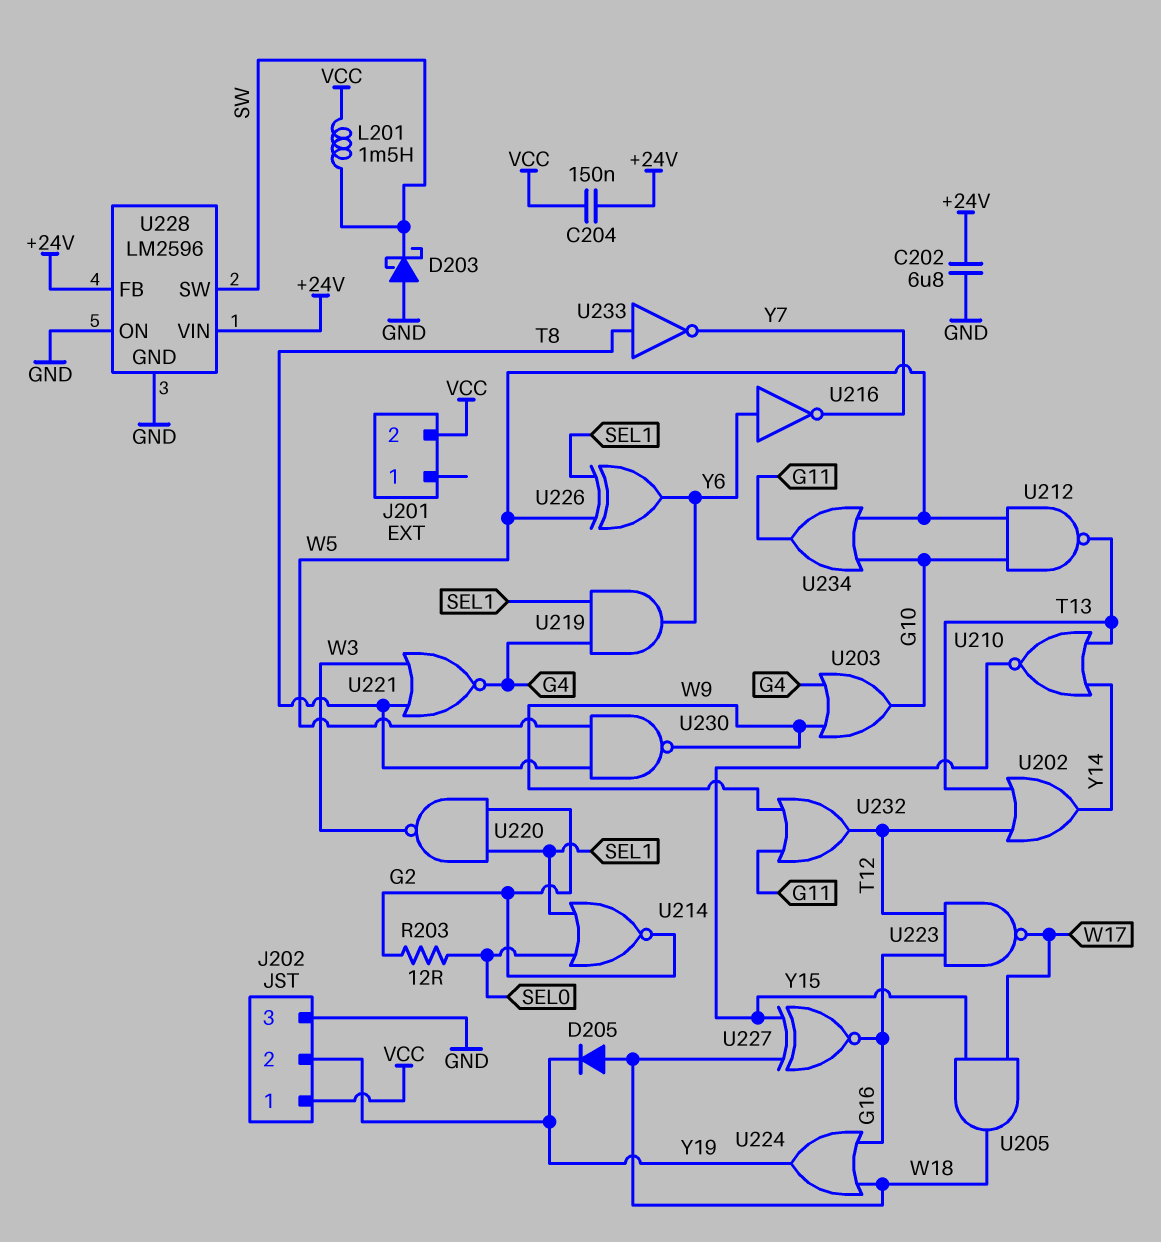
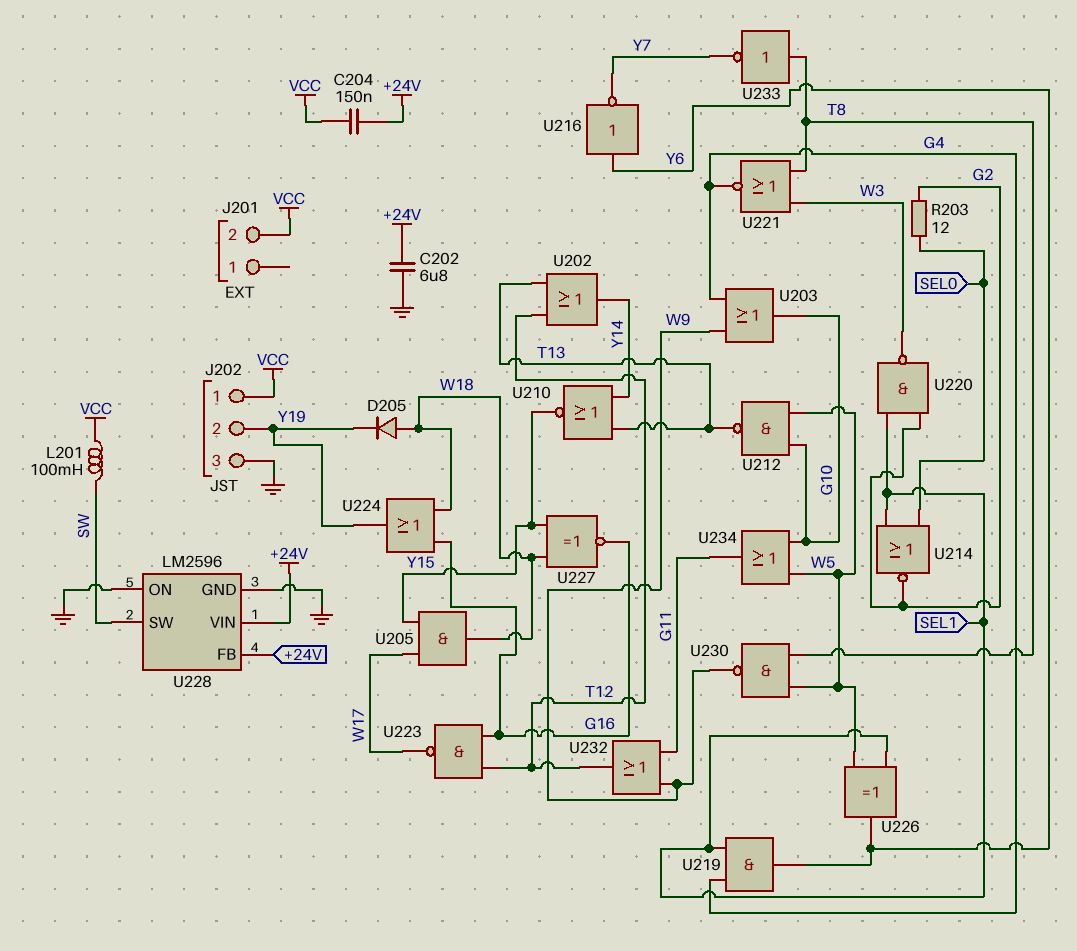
D203: schottky (A GND, K SW) -> none
L201: 1.5mH (SW, VCC) -> 100mH (SW, VCC)

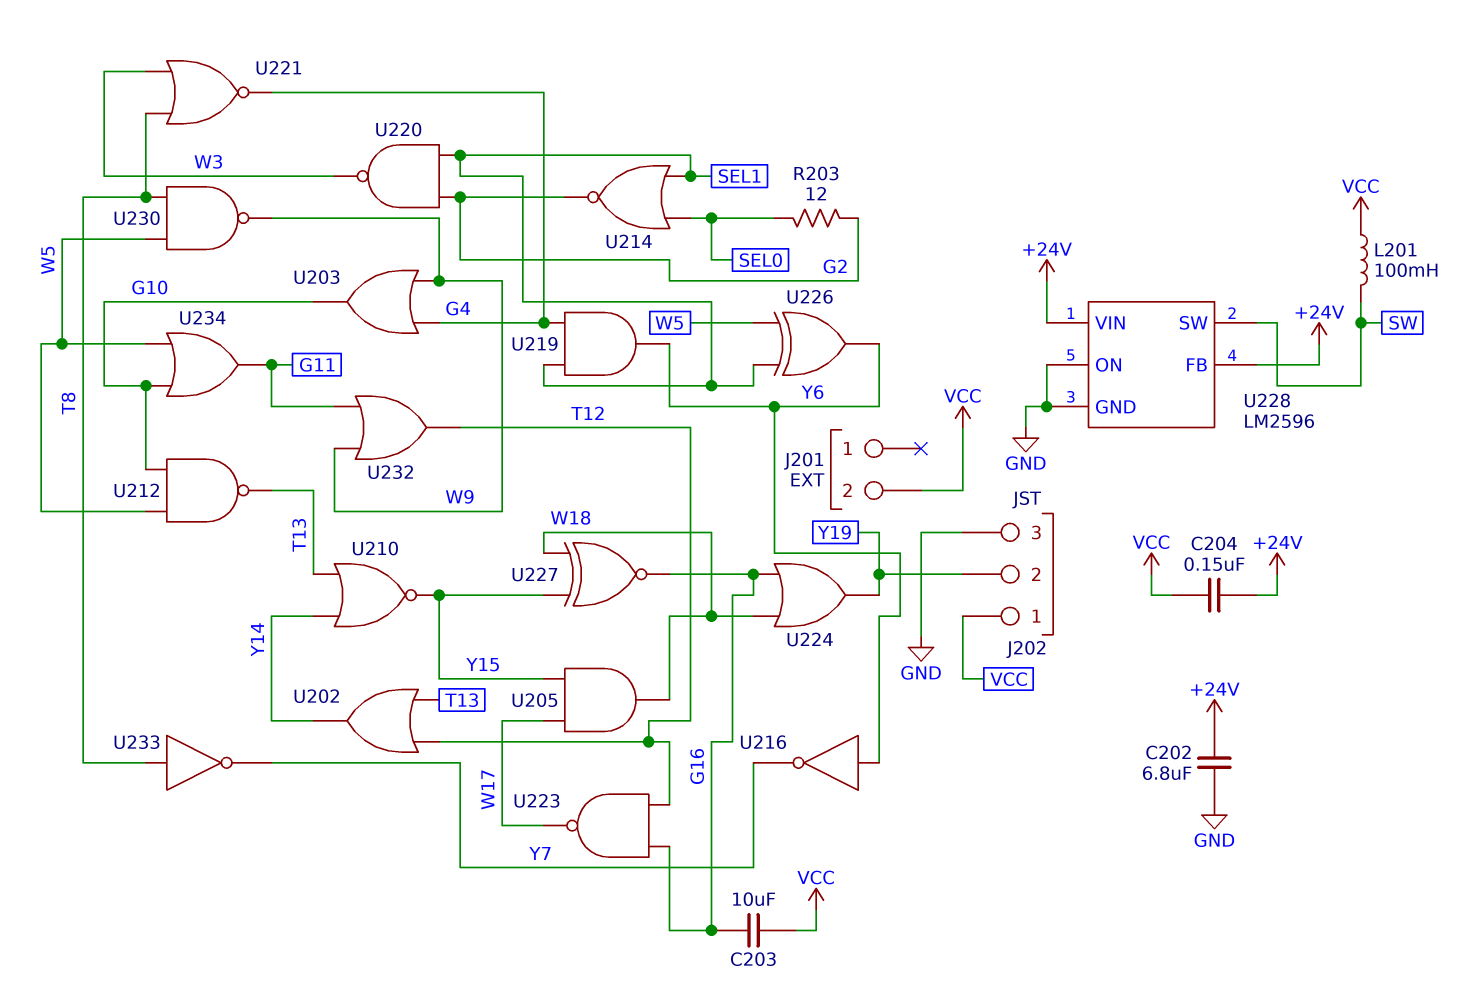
C203: none -> 10uF (G16, VCC)
D205: diode (A W18, K Y19) -> none

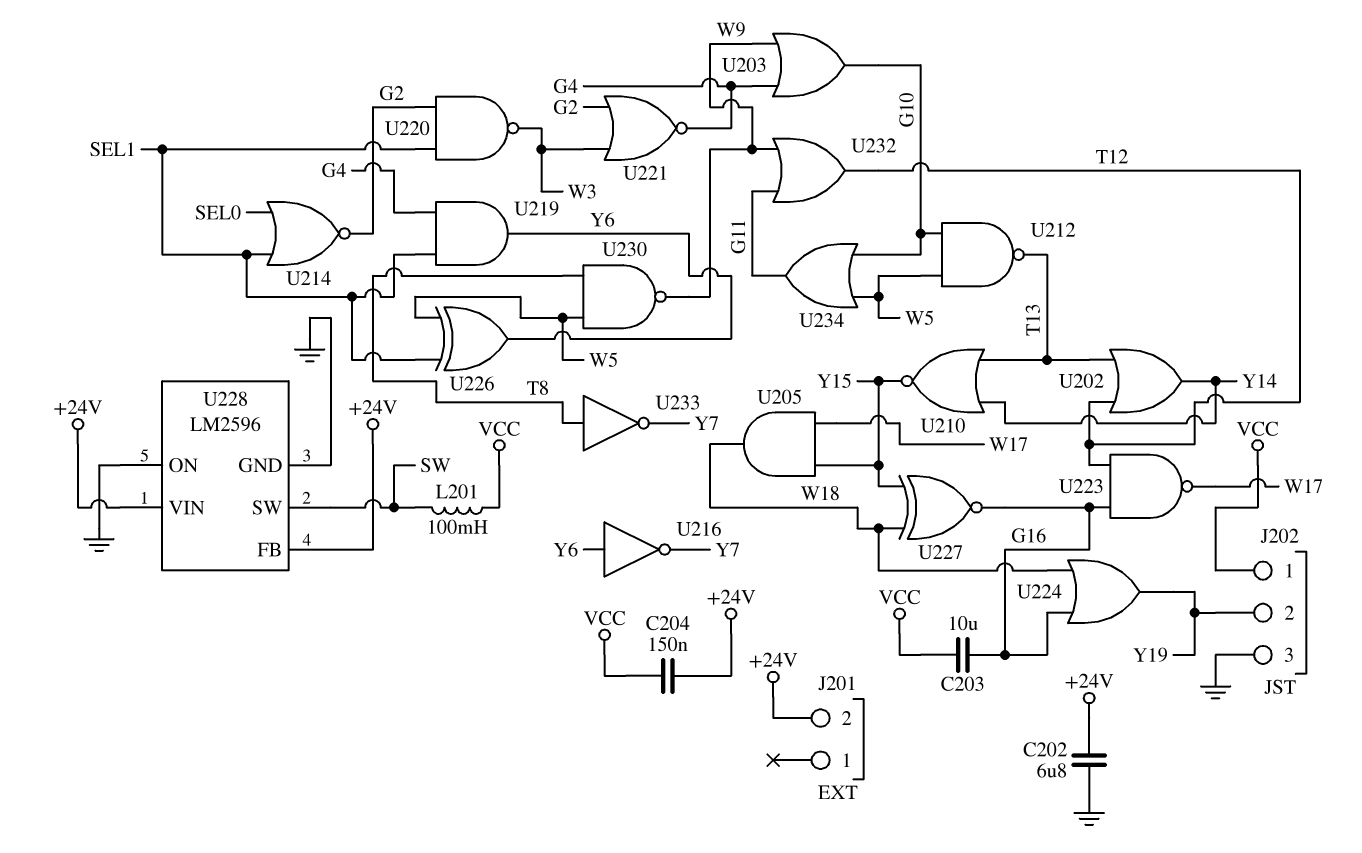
J201 pin 2: VCC -> +24V
R203: 12 (G2, SEL0) -> none
U221: NOR (in T8, in W3, out G4) -> NOR (in G2, in W3, out G4)

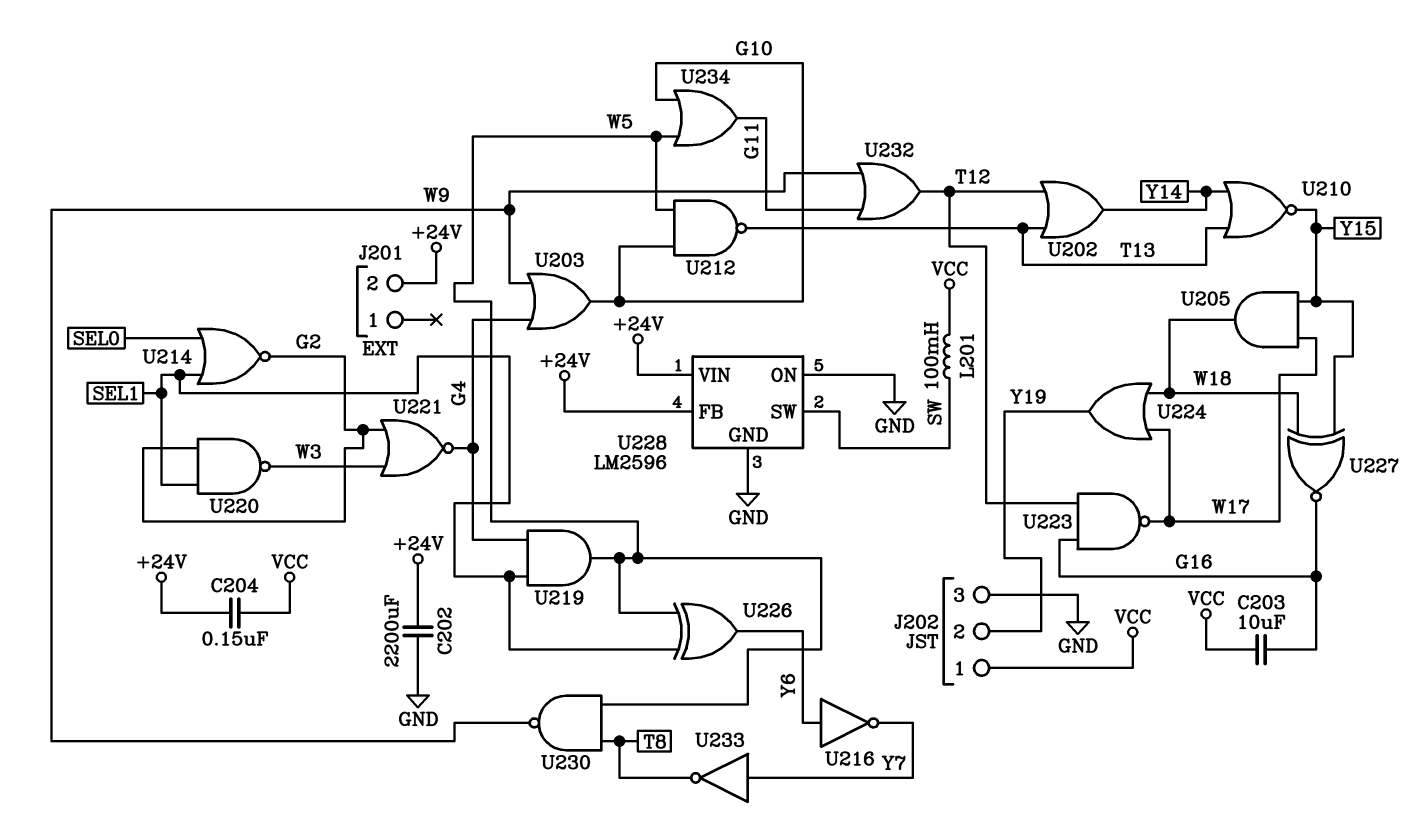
C202: 6.8uF (+24V, GND) -> 2200uF (+24V, GND)
U219: AND (in G4, in SEL1, out Y6) -> AND (in G4, in SEL1, out W5)
U224: OR (in G16, in W18, out Y19) -> OR (in W17, in W18, out Y19)
U233: NOT (in T8, out Y7) -> NOT (in Y7, out T8)

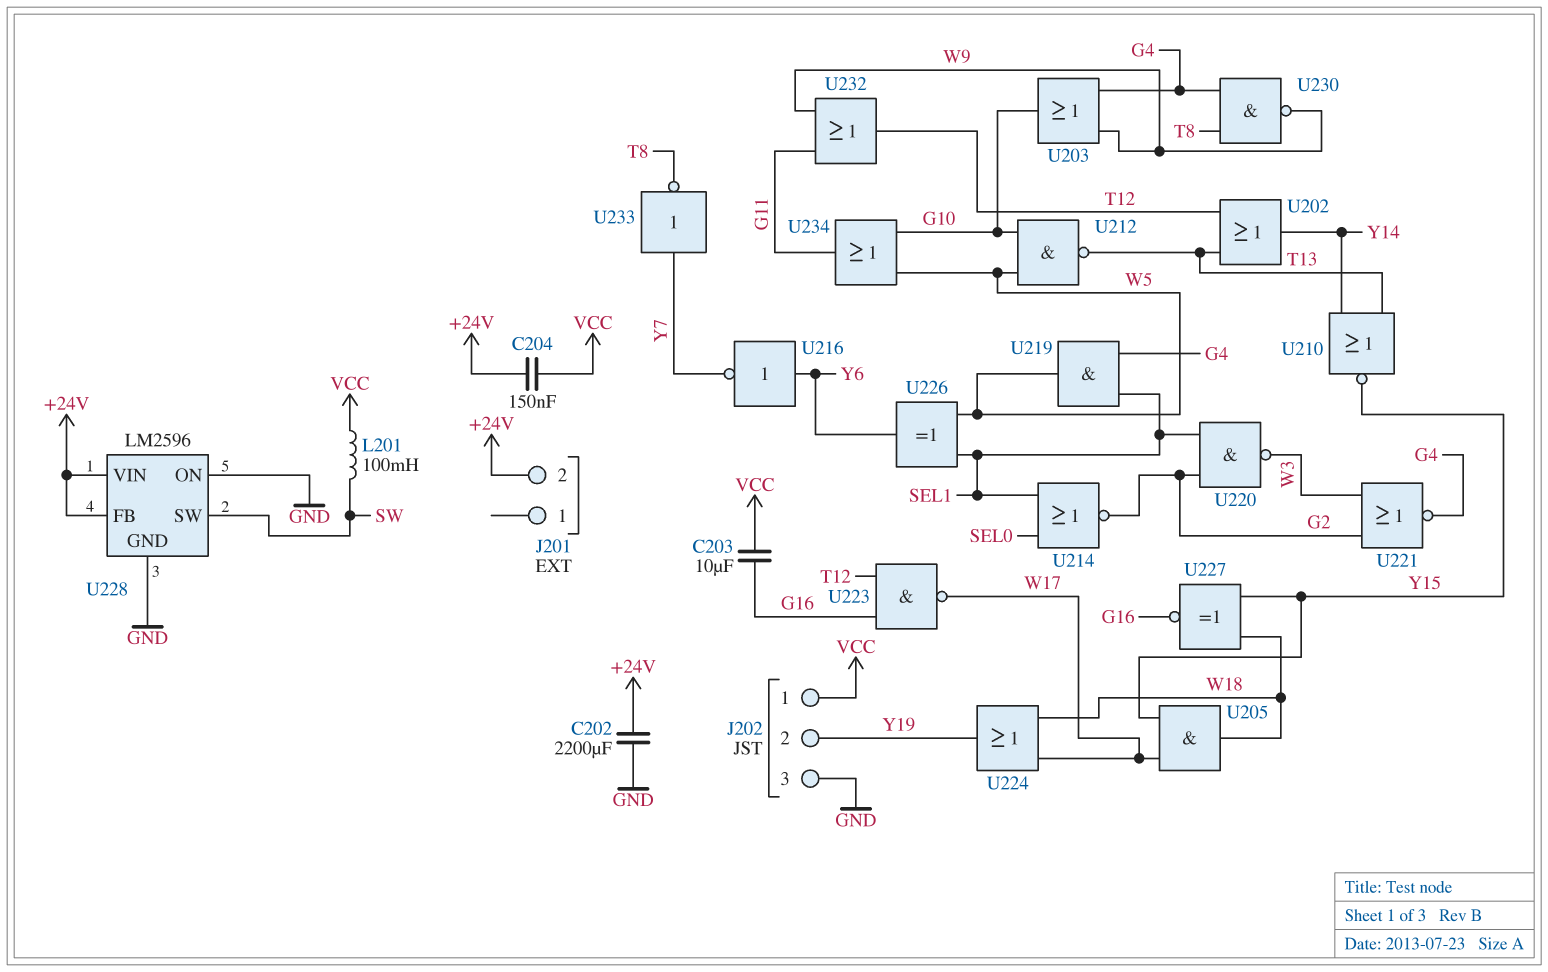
U230: NAND (in T8, in W5, out W9) -> NAND (in G4, in T8, out W9)

